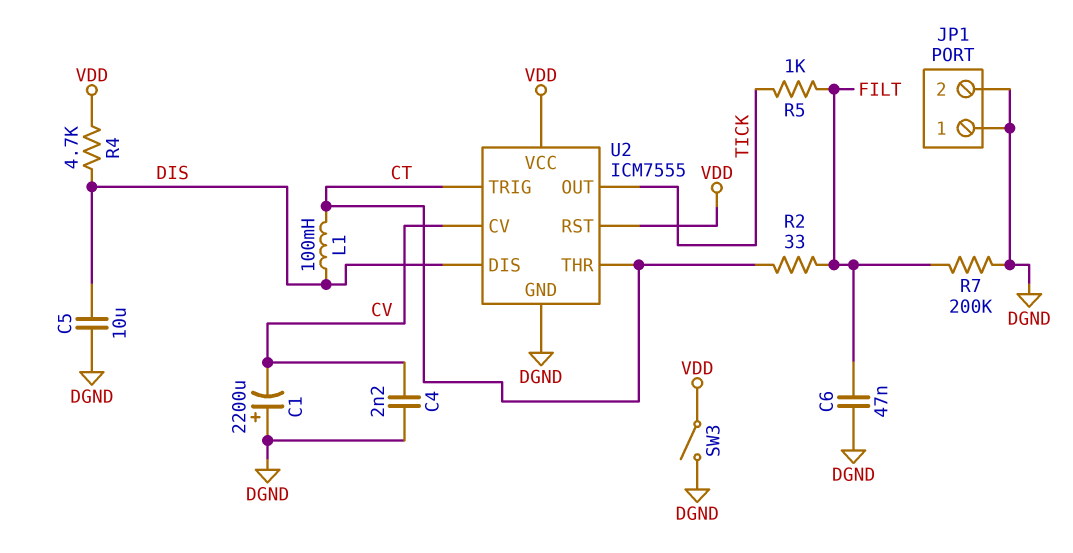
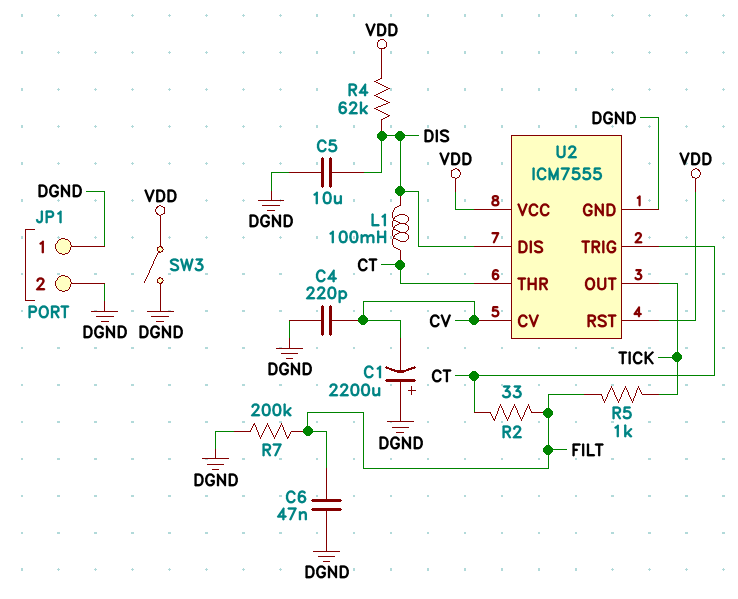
C4: 2.2nF (CV, DGND) -> 220pF (CV, DGND)
R4: 4.7k (DIS, VDD) -> 62k (DIS, VDD)

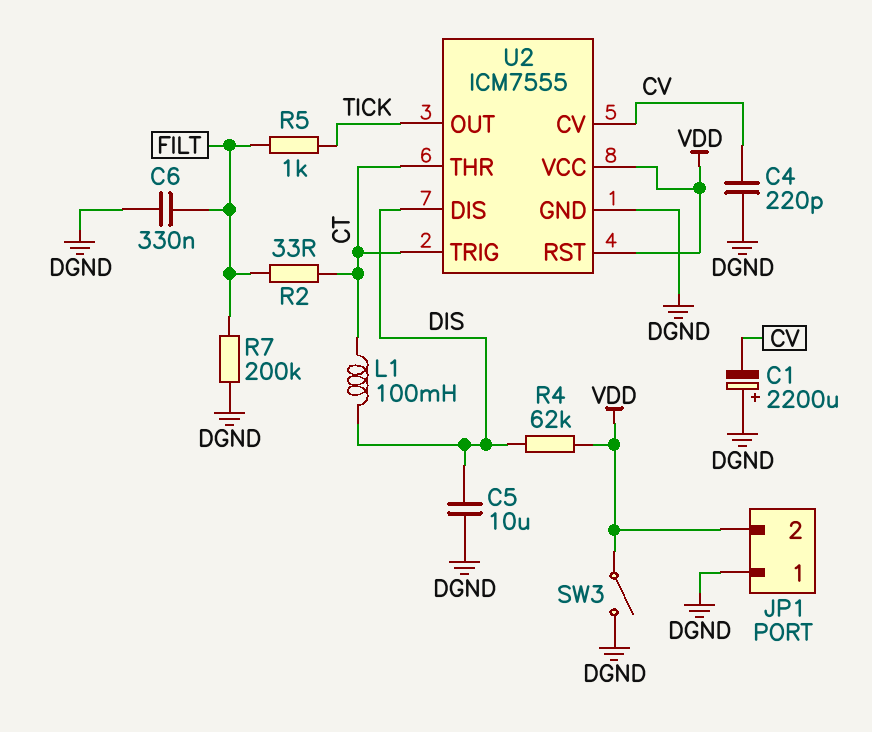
C6: 47nF (DGND, FILT) -> 330nF (DGND, FILT)
JP1 pin 2: DGND -> VDD

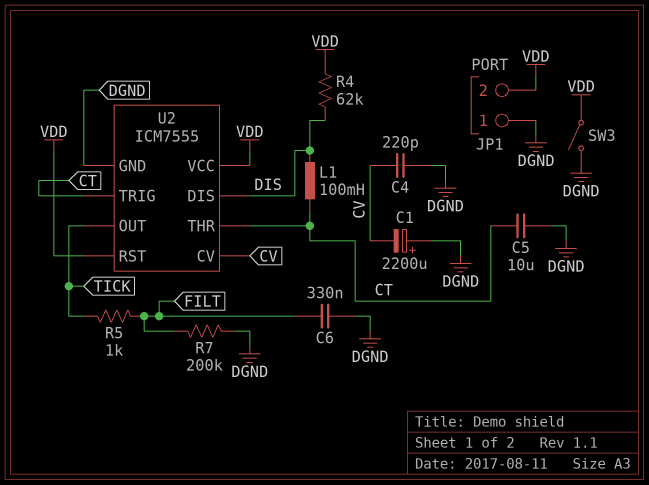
C5: 10uF (DGND, DIS) -> 10uF (CT, DGND)
R2: 33 (CT, FILT) -> none

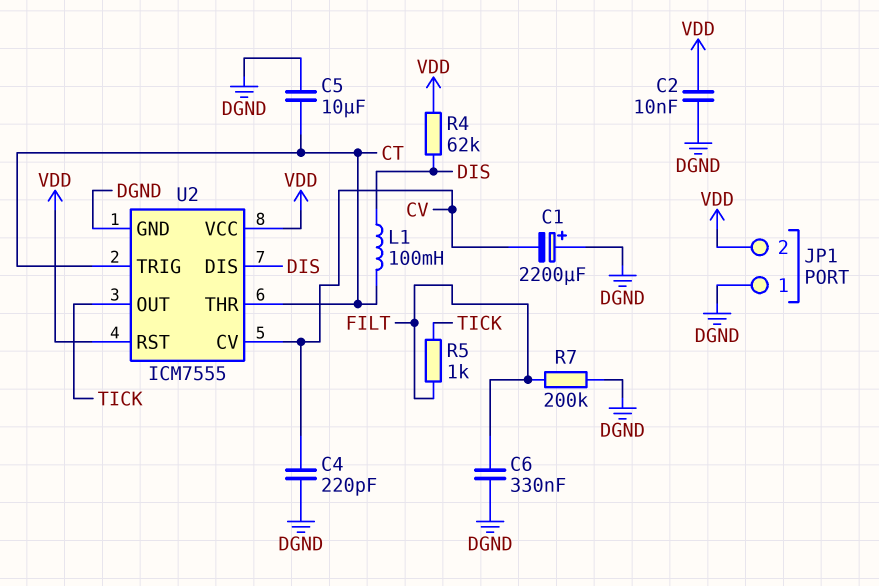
C2: none -> 10nF (DGND, VDD)
SW3: switch (DGND, VDD) -> none

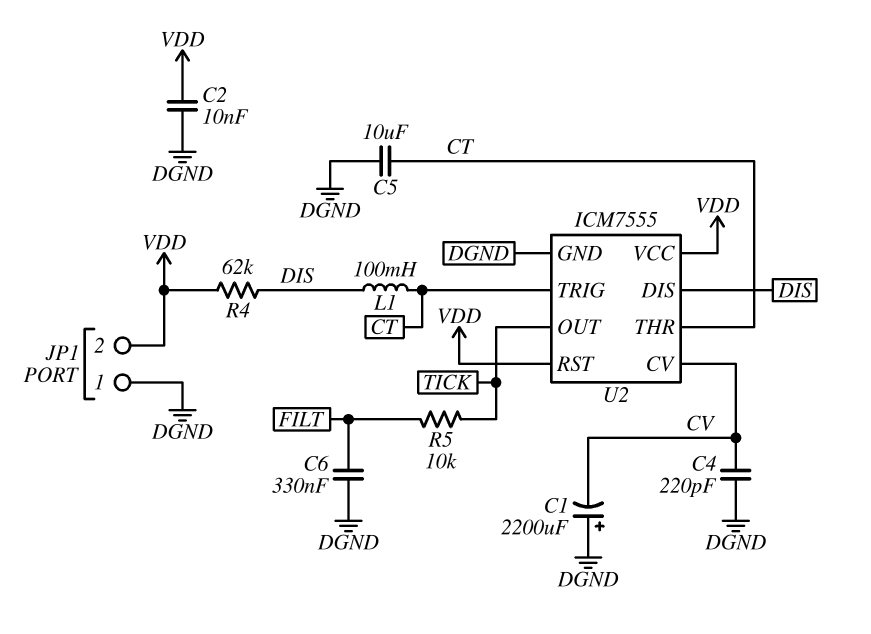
R5: 1k (FILT, TICK) -> 10k (FILT, TICK)
R7: 200k (DGND, FILT) -> none

